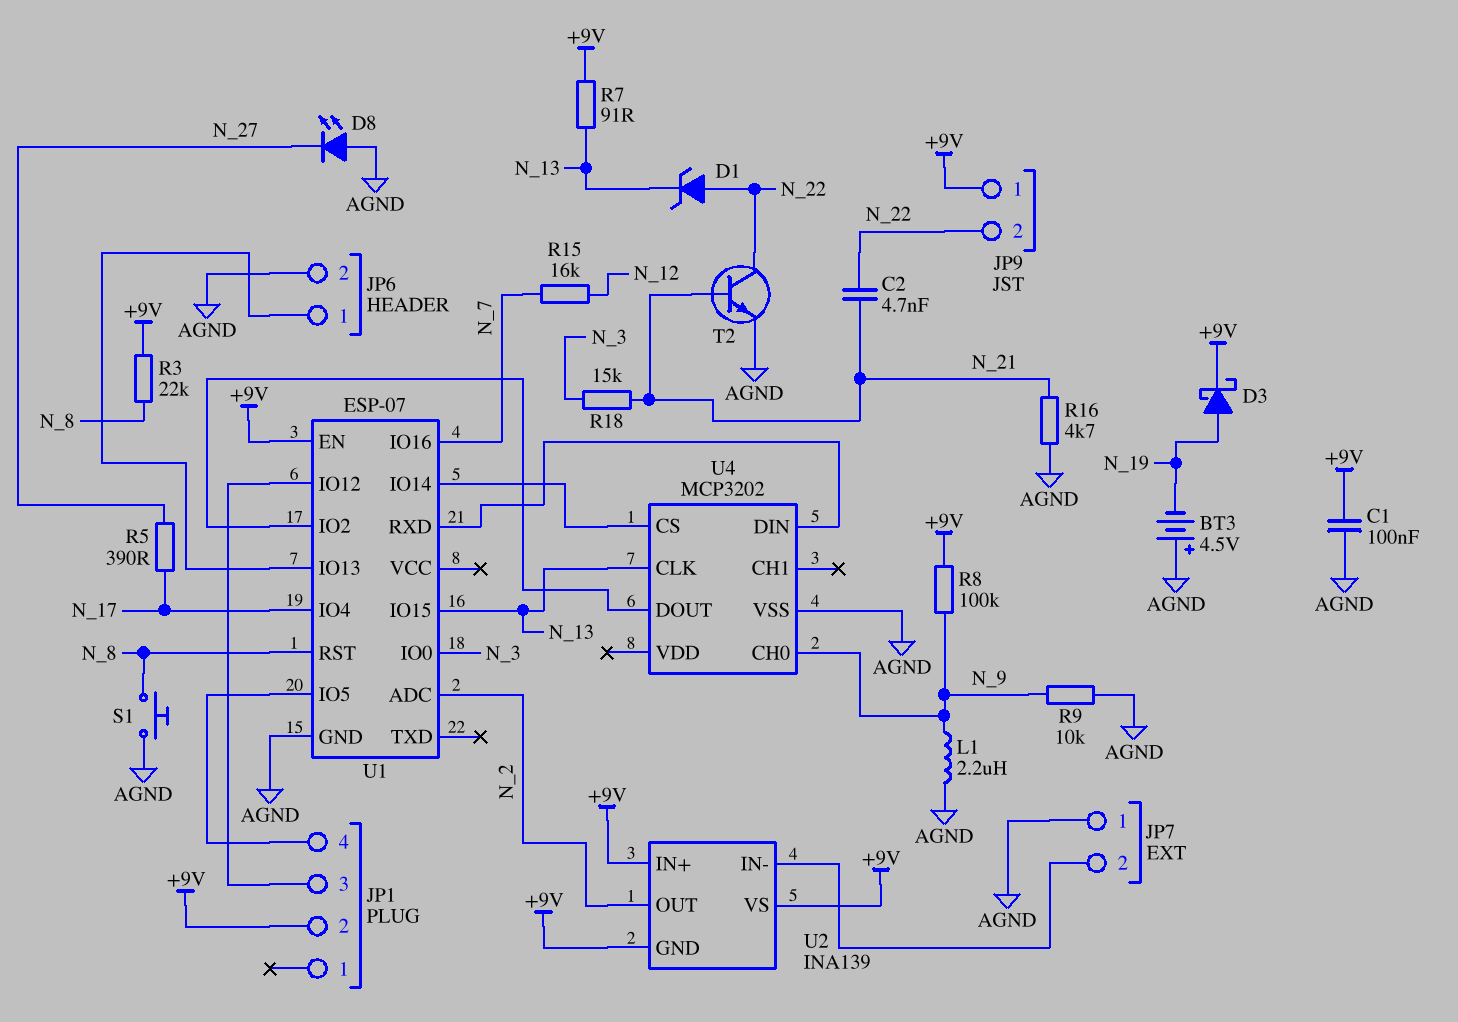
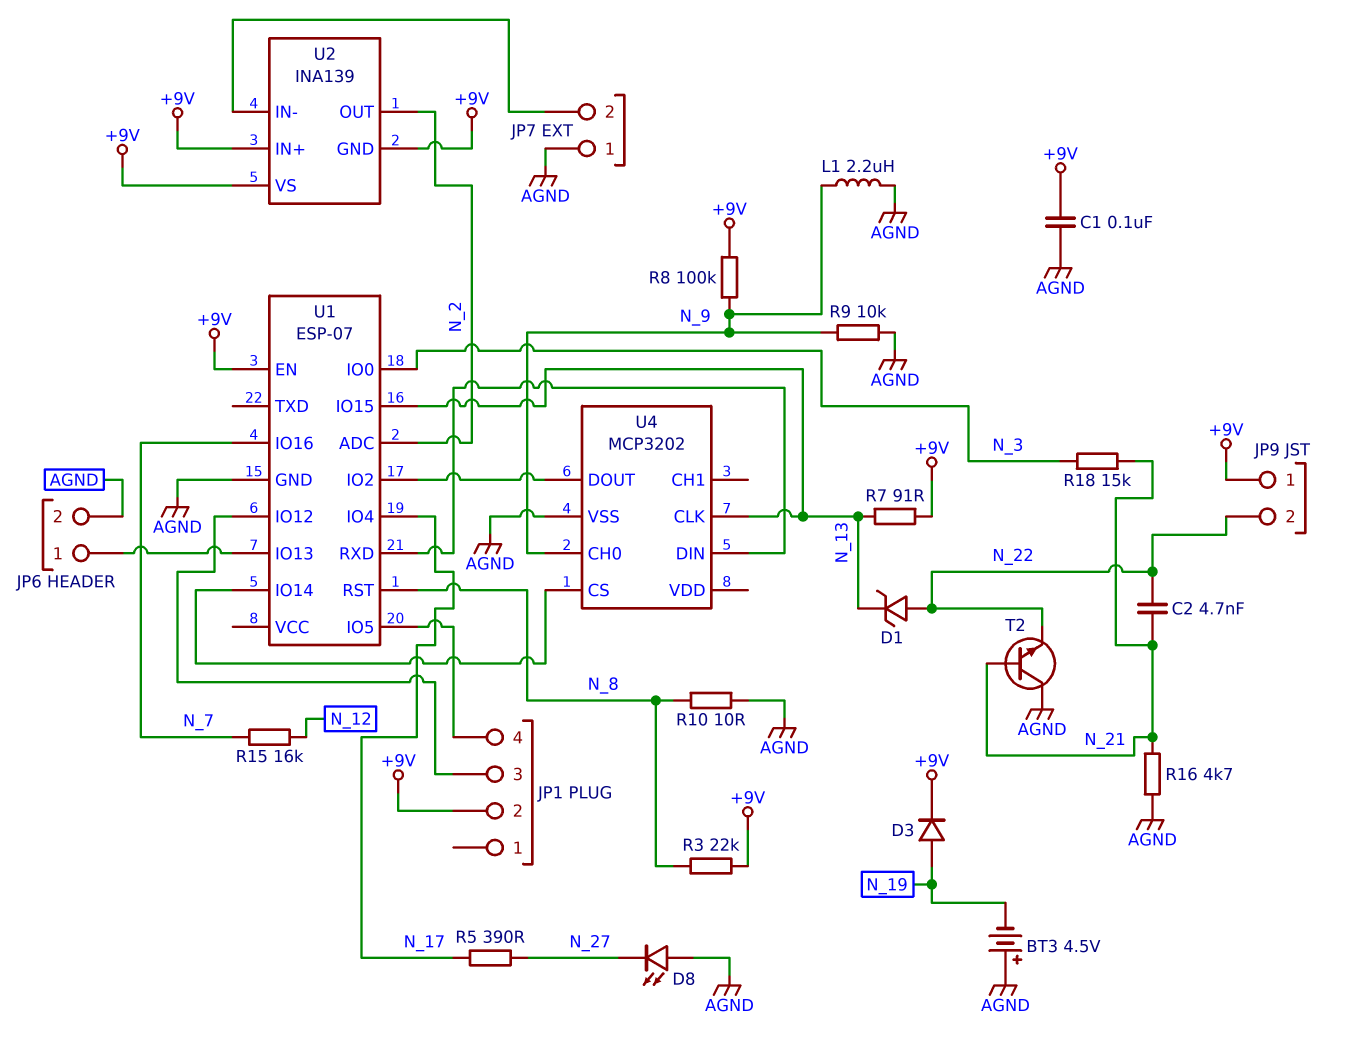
D3: schottky (A N_19, K +9V) -> diode (A N_19, K +9V)
R10: none -> 10 (AGND, N_8)
S1: button (AGND, N_8) -> none
T2: NPN (B N_21, C N_22, E AGND) -> NPN (B N_21, C AGND, E N_22)

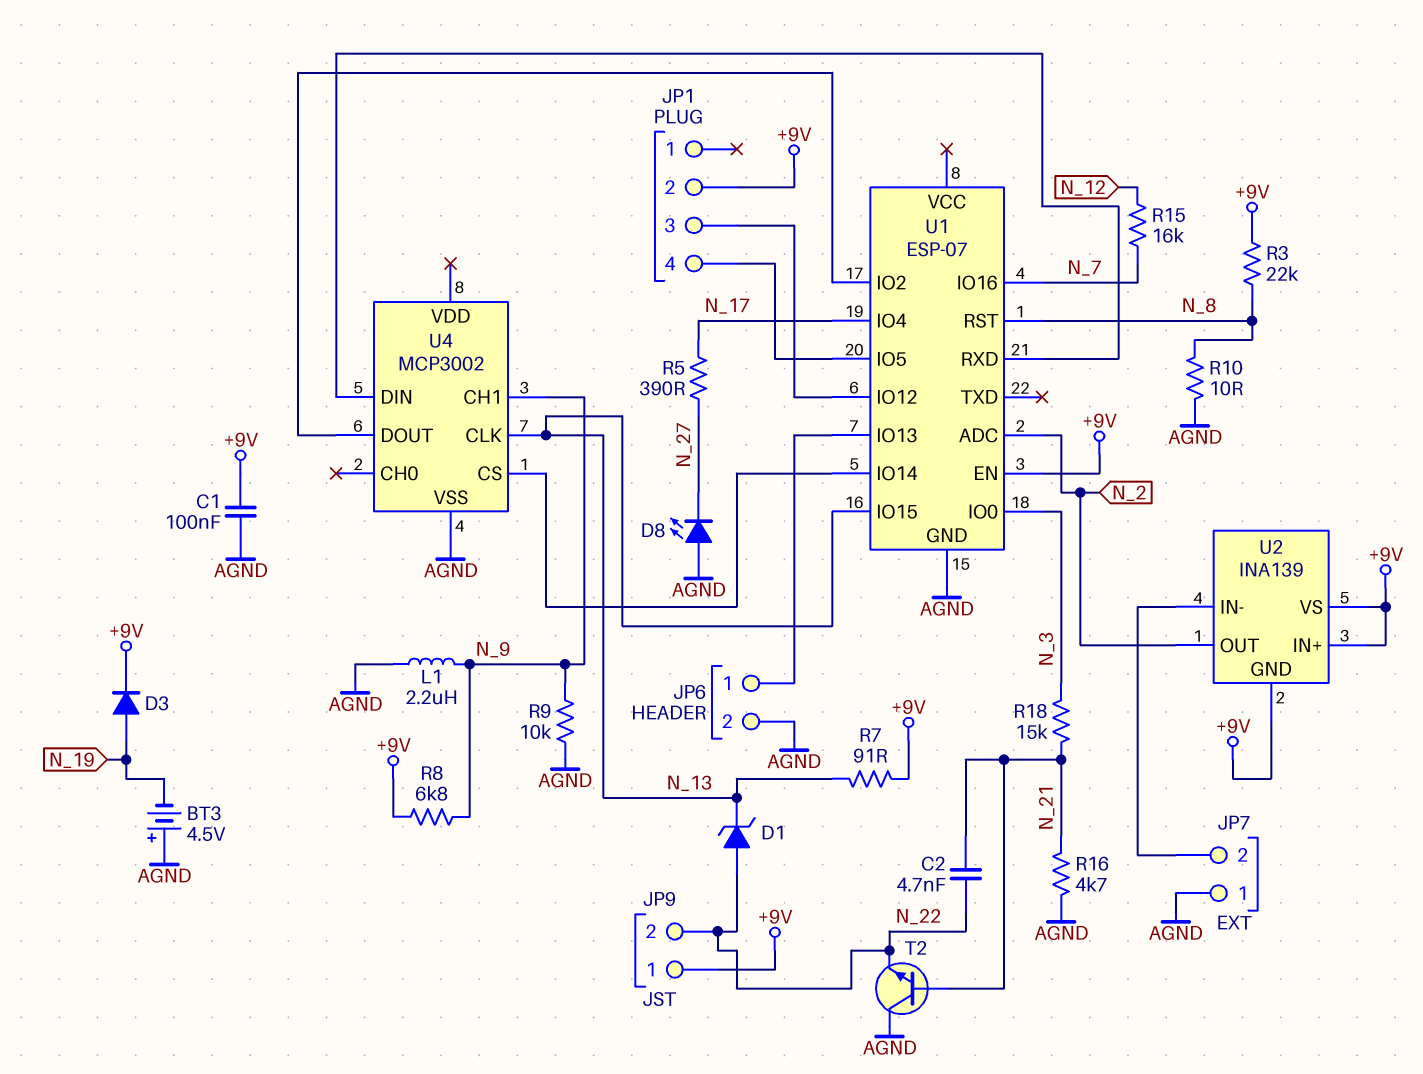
R8: 100k (+9V, N_9) -> 6.8k (+9V, N_9)
U4: MCP3202 -> MCP3002
U4 pin CH0: N_9 -> none
U4 pin CH1: none -> N_9

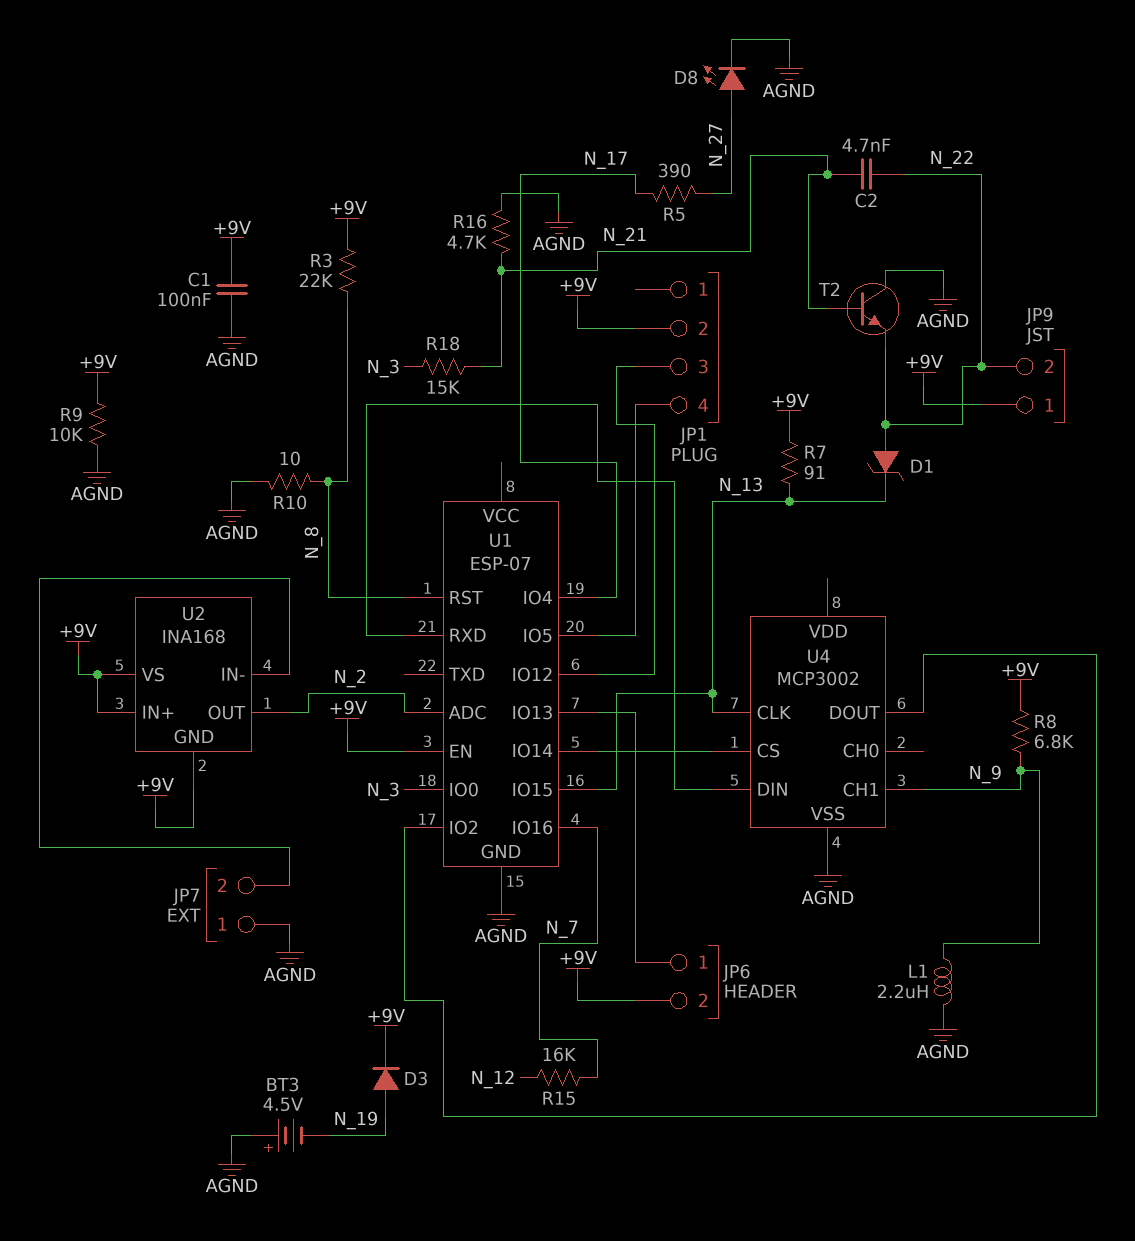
D8: LED (A AGND, K N_27) -> LED (A N_27, K AGND)
JP6 pin 2: AGND -> +9V
R9: 10k (AGND, N_9) -> 10k (+9V, AGND)
U2: INA139 -> INA168

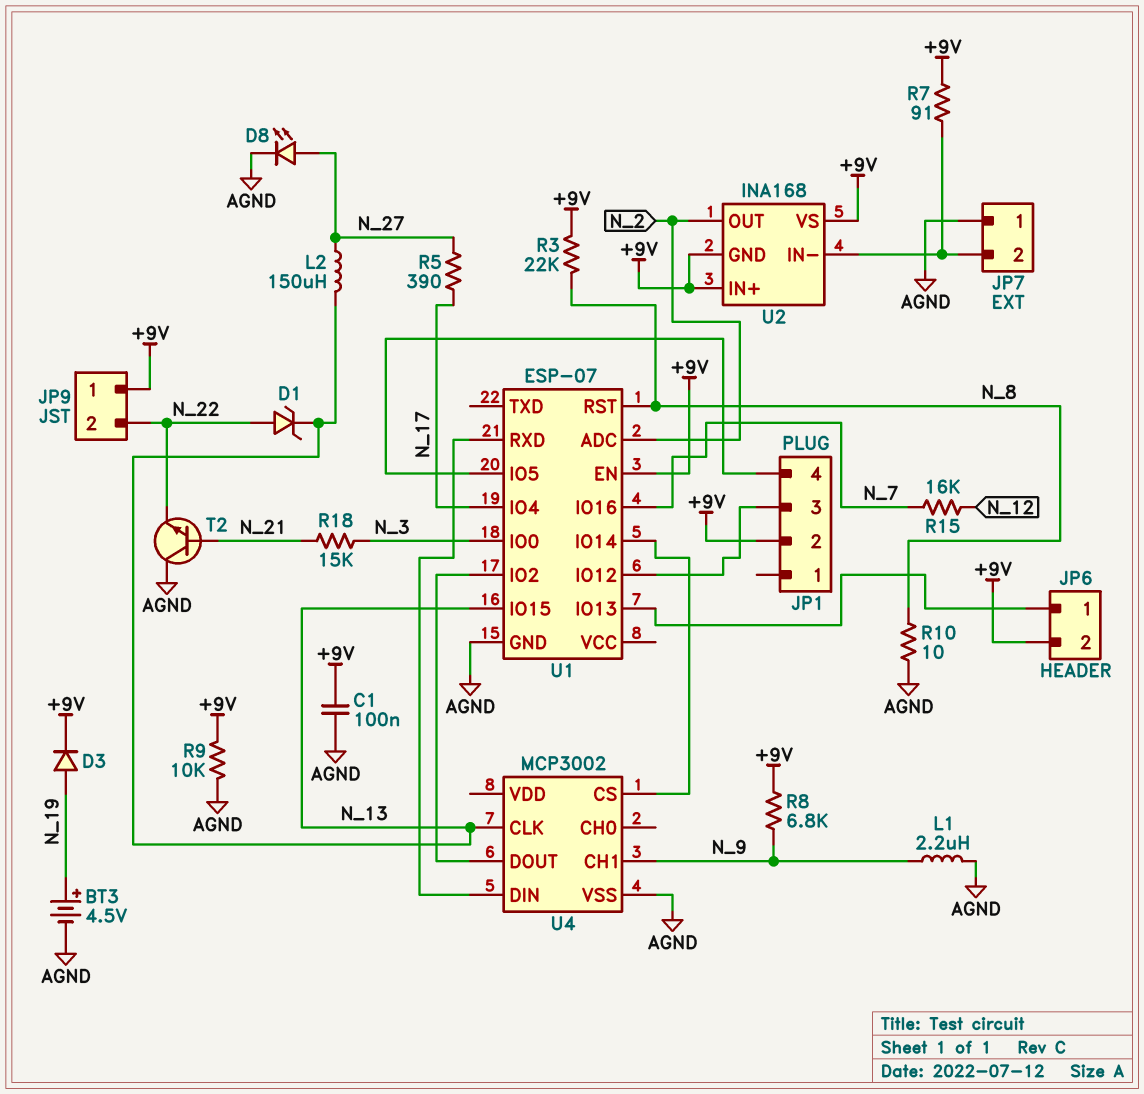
BT3: 4.5V (plus AGND, minus N_19) -> 4.5V (plus N_19, minus AGND)
C2: 4.7nF (N_21, N_22) -> none
L2: none -> 150uH (N_13, N_27)
R7: 91 (+9V, N_13) -> 91 (+9V, JP7/2)
R16: 4.7k (AGND, N_21) -> none

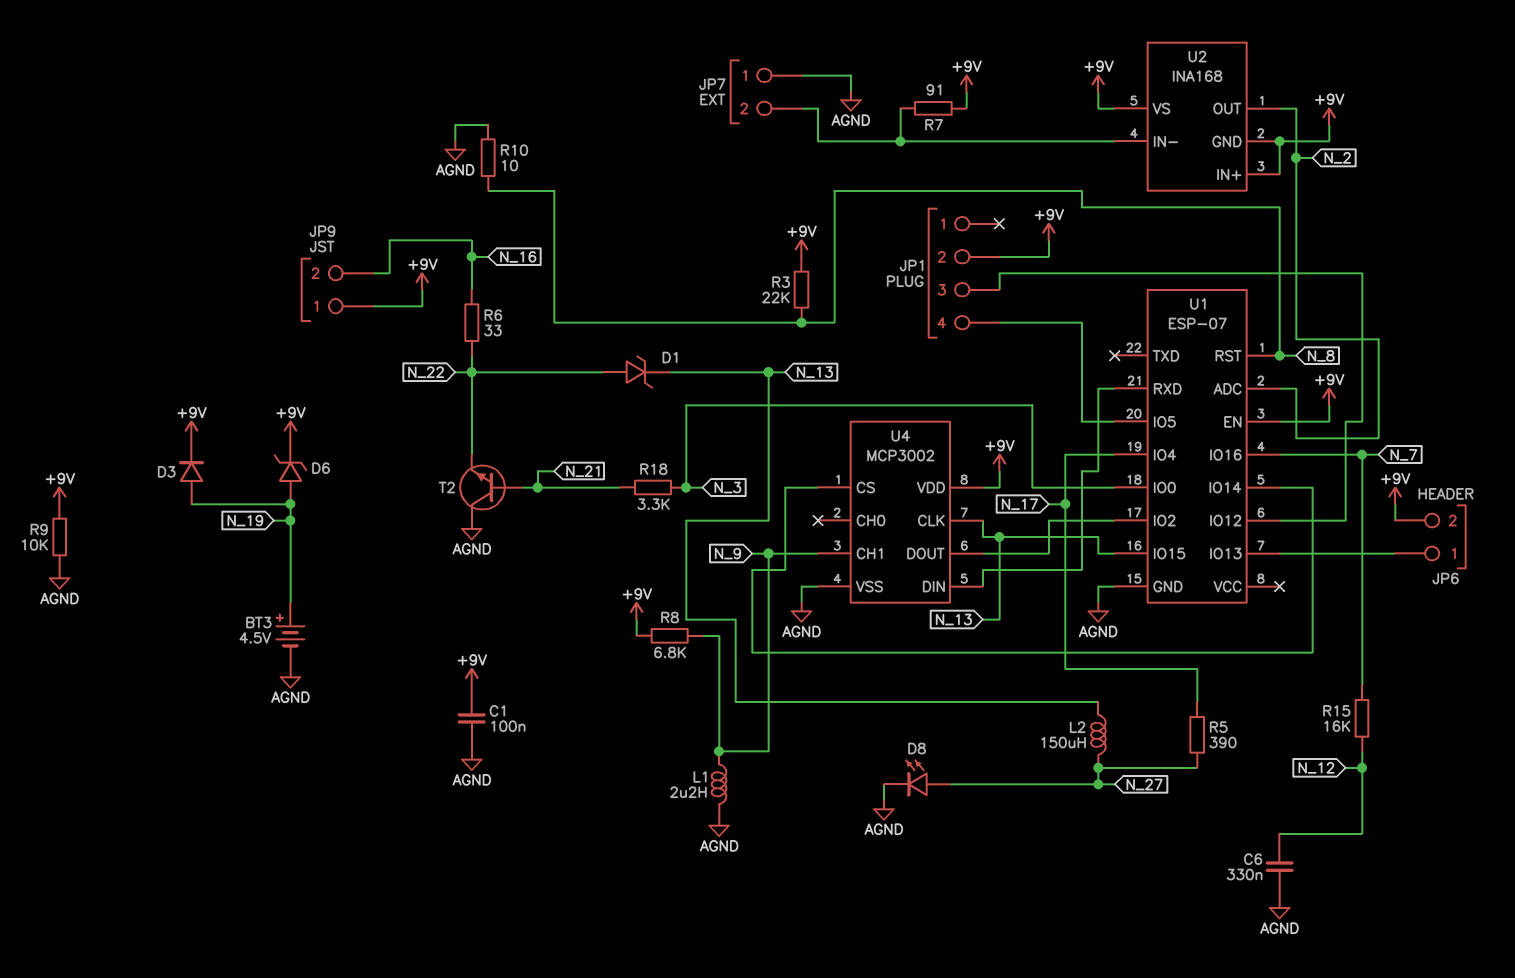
C6: none -> 330nF (AGND, N_12)
D6: none -> zener (A N_19, K +9V)
JP9 pin 2: N_22 -> N_16
R6: none -> 33 (N_16, N_22)
R18: 15k (N_3, N_21) -> 3.3k (N_3, N_21)
U4 pin VDD: none -> +9V

